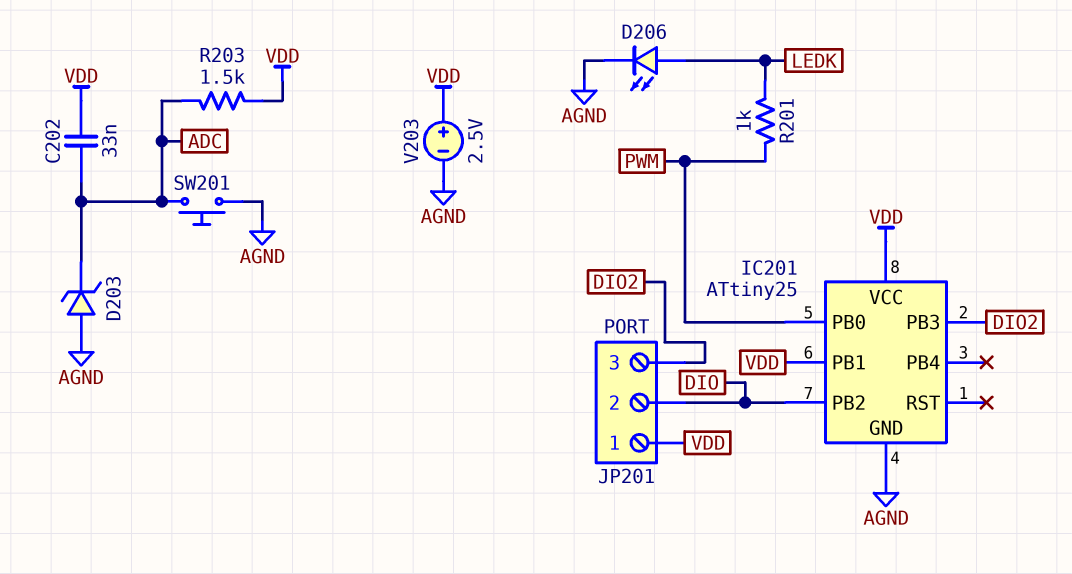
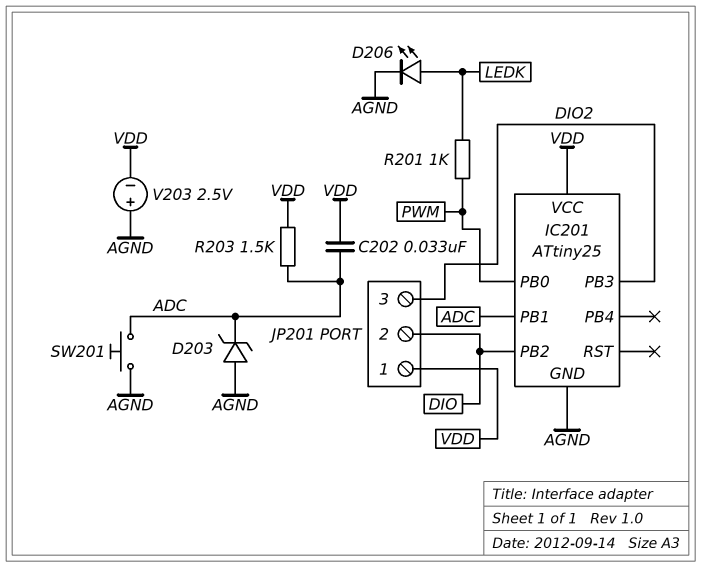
IC201 pin PB1: VDD -> ADC
V203: 2.5V (plus VDD, minus AGND) -> 2.5V (plus AGND, minus VDD)

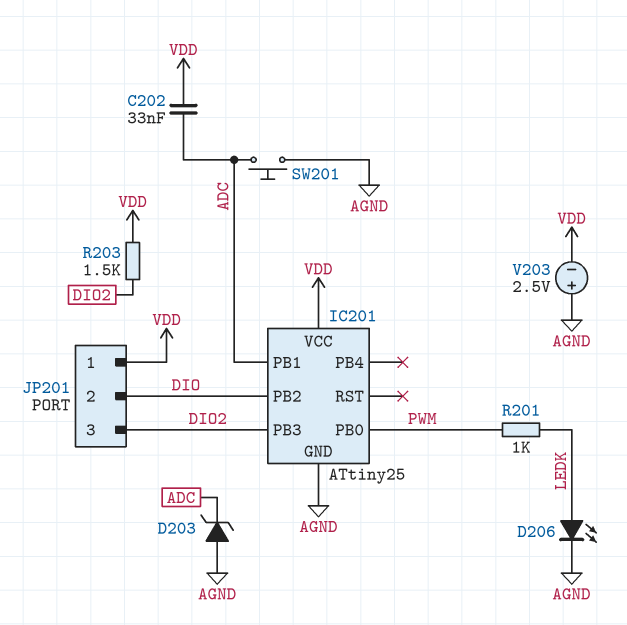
R203: 1.5k (ADC, VDD) -> 1.5k (DIO2, VDD)

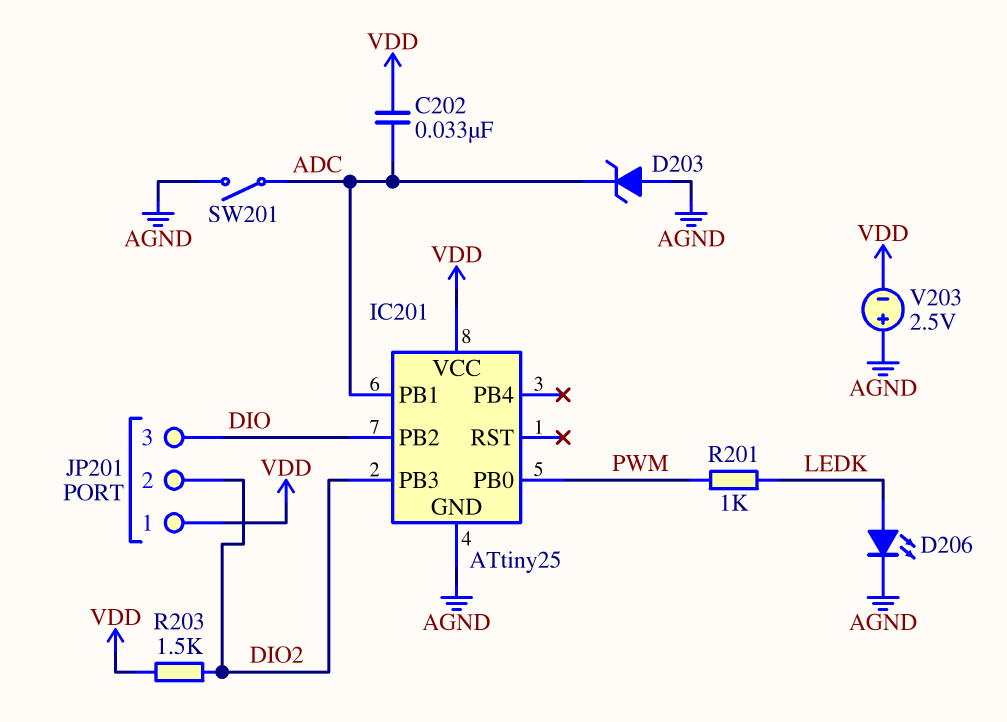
JP201 pin 2: DIO -> DIO2
JP201 pin 3: DIO2 -> DIO
SW201: button (ADC, AGND) -> switch (ADC, AGND)

